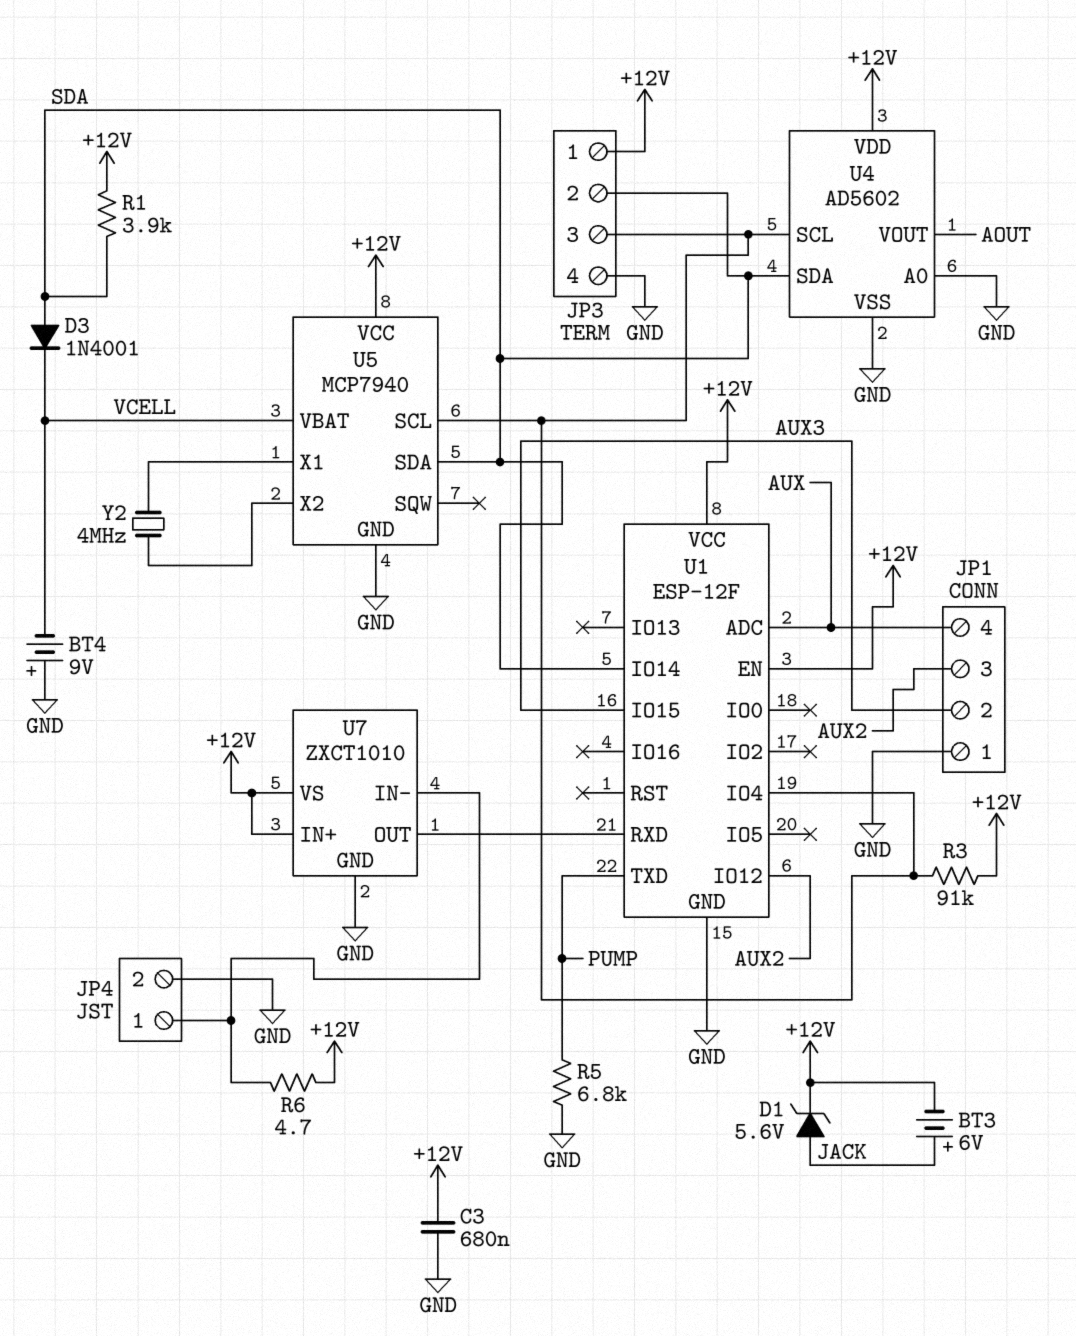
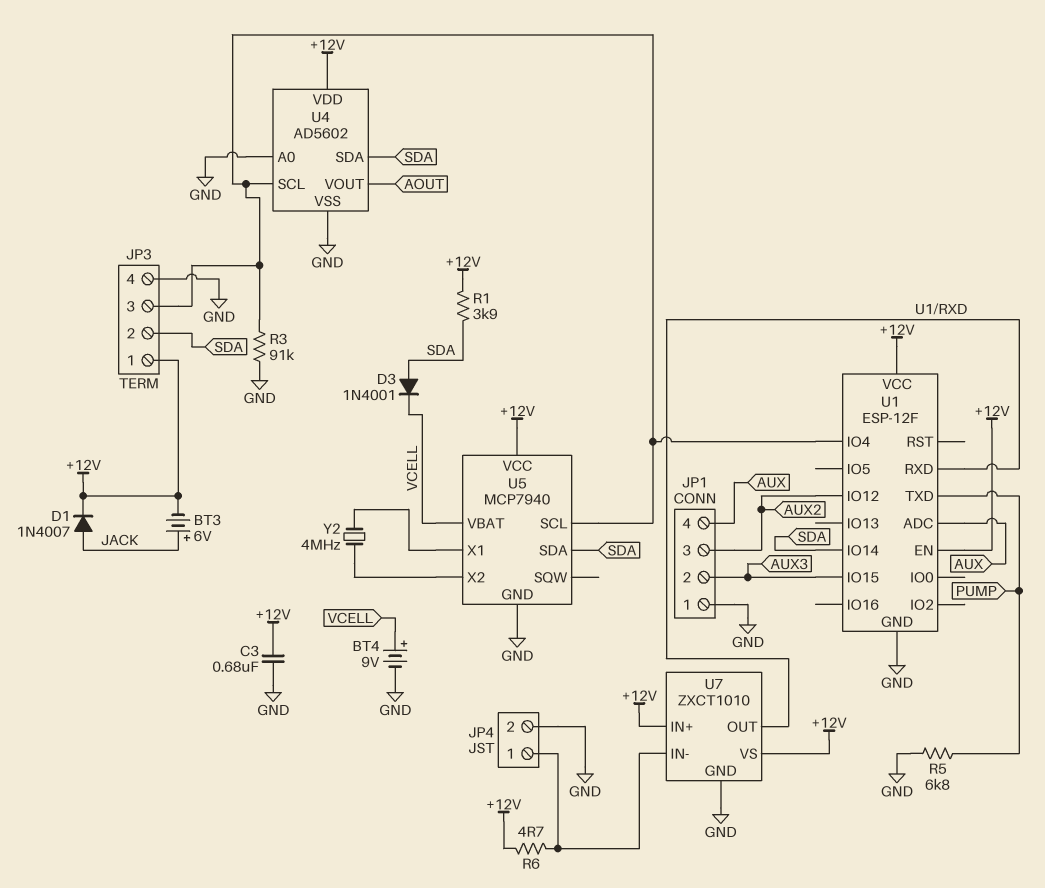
BT4: 9V (plus GND, minus VCELL) -> 9V (plus VCELL, minus GND)
D1: zener 5.6V (A JACK, K +12V) -> diode 1N4007 (A JACK, K +12V)
R3: 91k (+12V, JP3/3) -> 91k (GND, JP3/3)

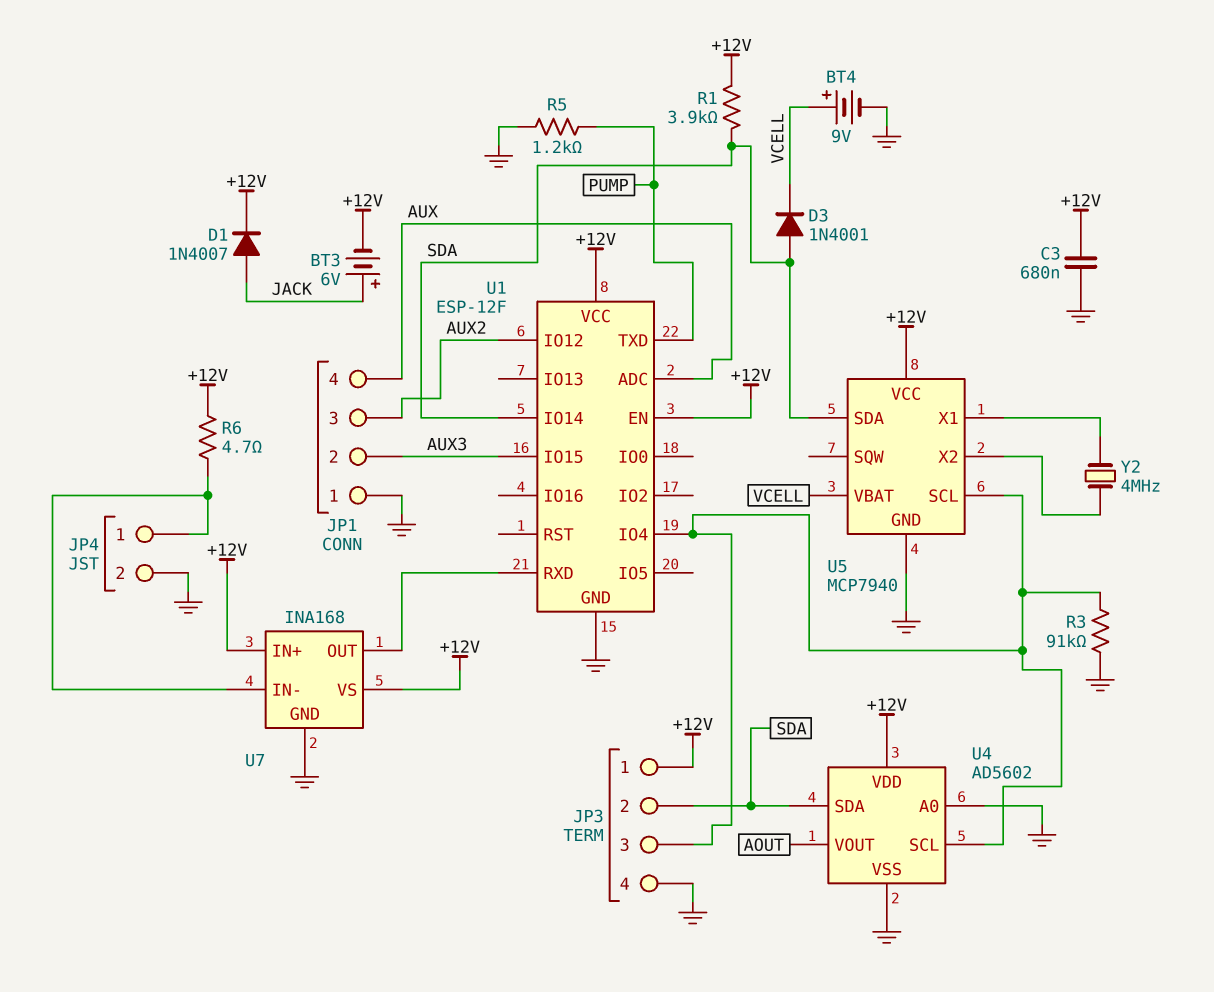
R5: 6.8k (GND, PUMP) -> 1.2k (GND, PUMP)
U7: ZXCT1010 -> INA168

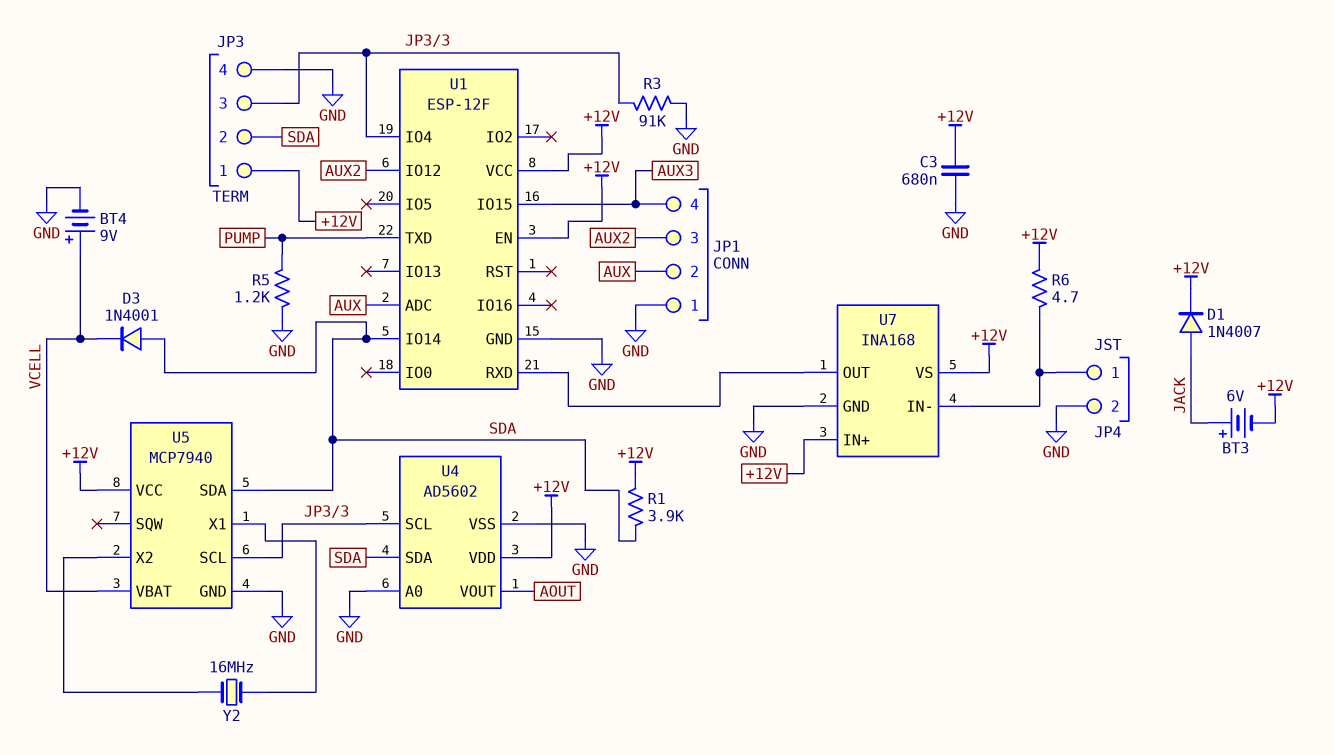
JP1 pin 2: AUX3 -> AUX
JP1 pin 4: AUX -> AUX3
Y2: 4MHz (U5/X1, U5/X2) -> 16MHz (U5/X1, U5/X2)

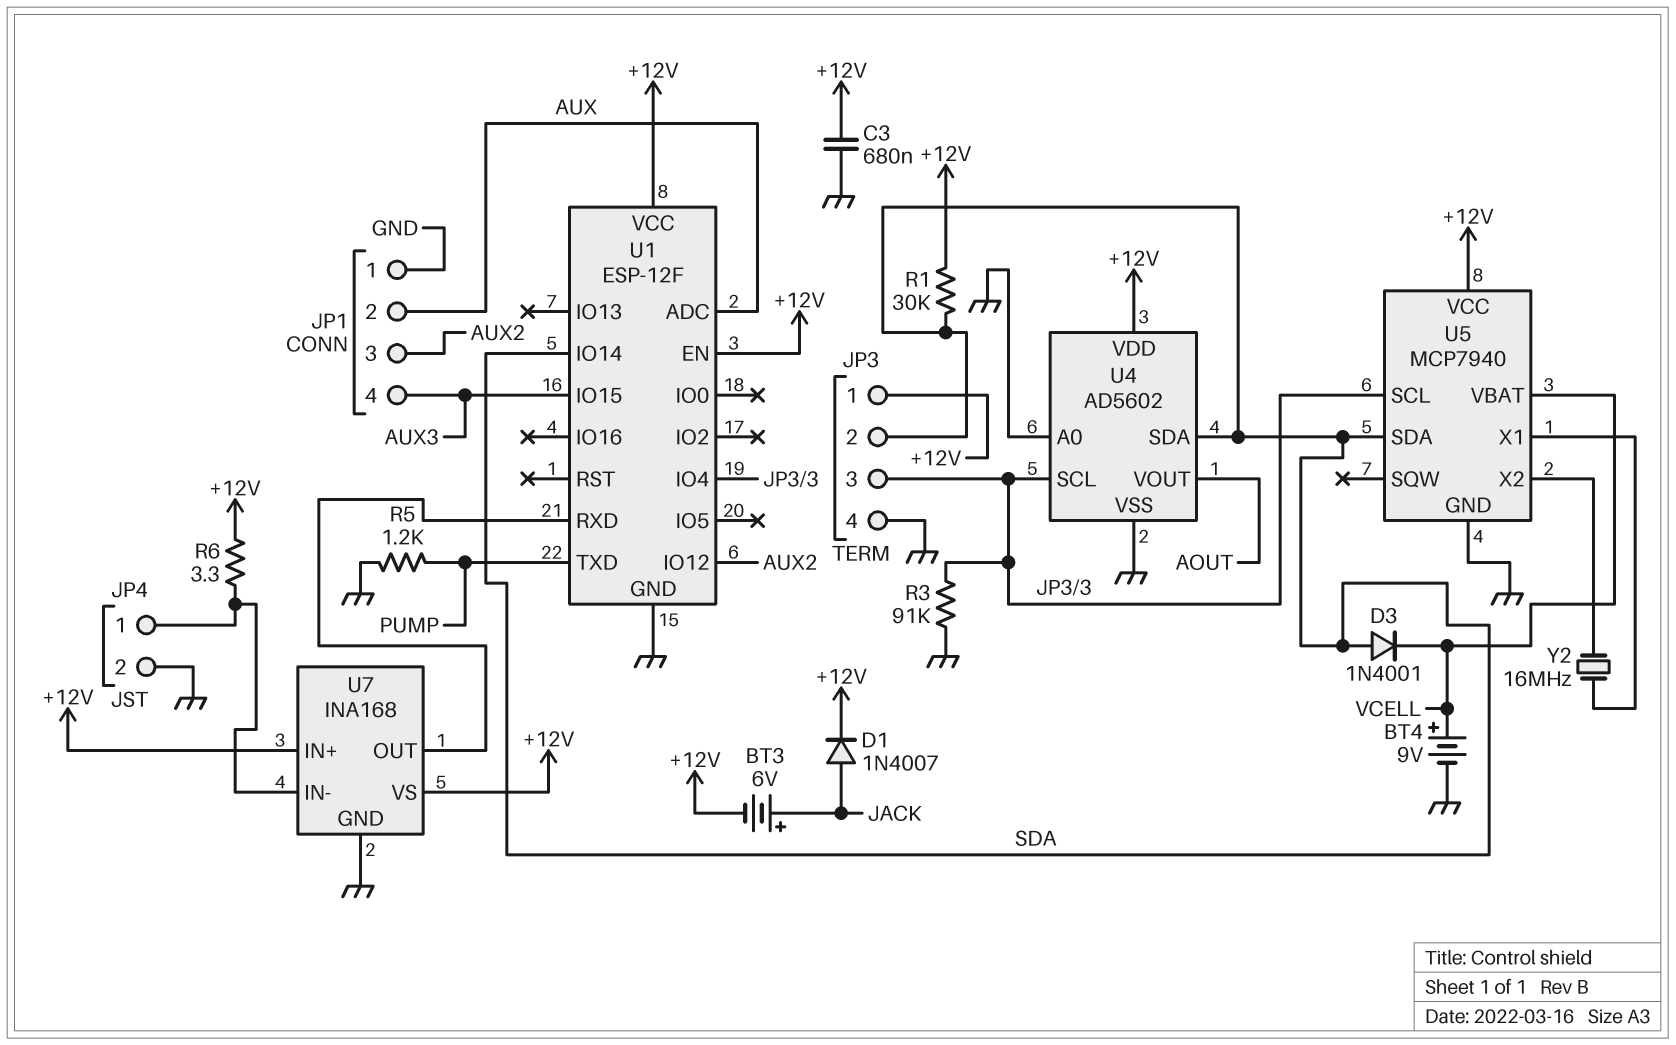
R1: 3.9k (+12V, SDA) -> 30k (+12V, SDA)
R6: 4.7 (+12V, JP4/1) -> 3.3 (+12V, JP4/1)

